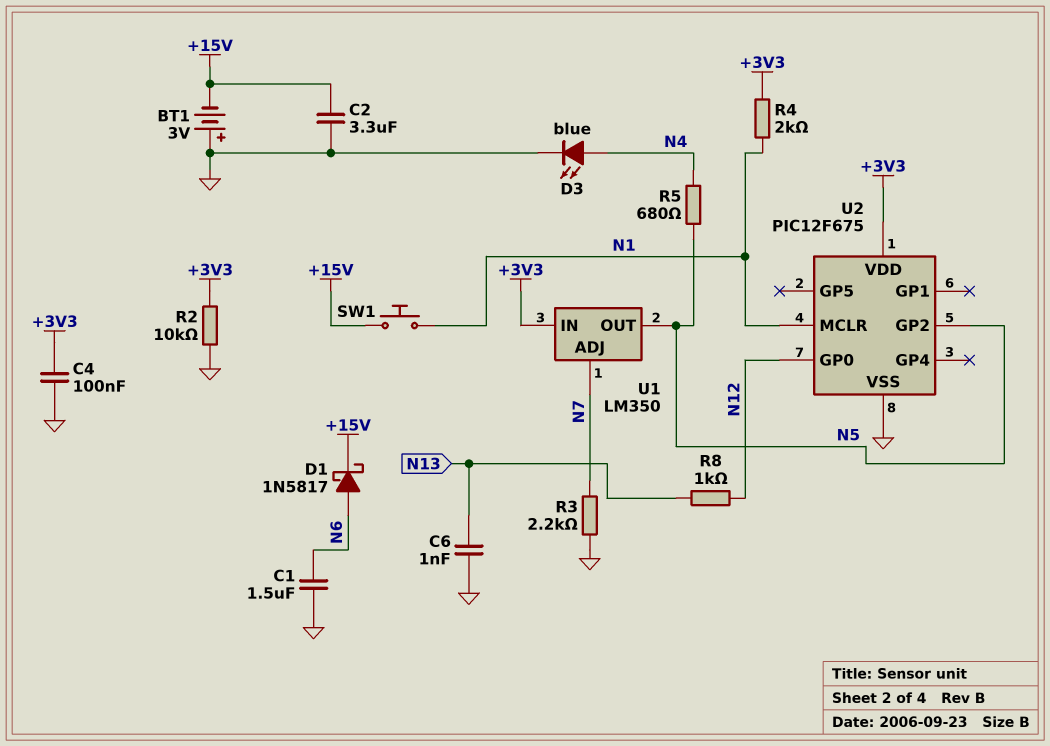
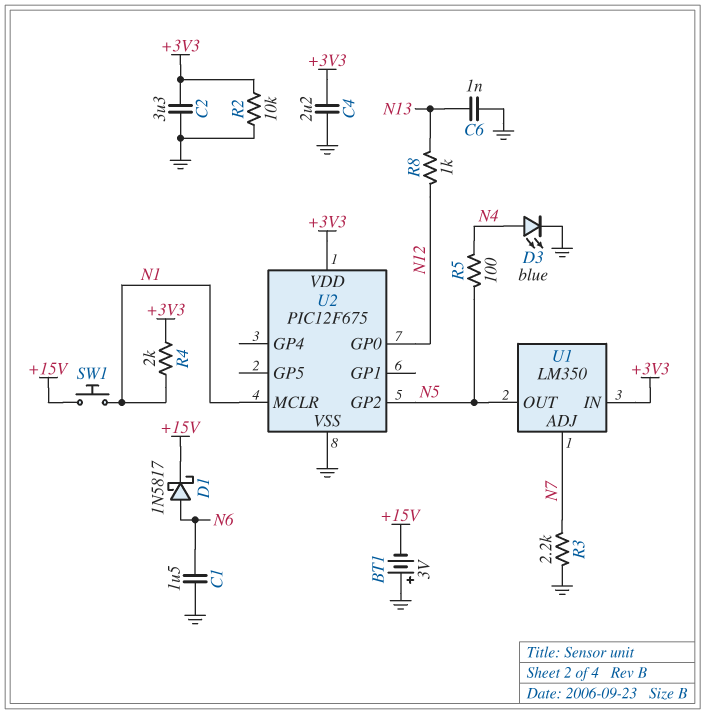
C2: 3.3uF (+15V, GND) -> 3.3uF (+3V3, GND)
C4: 100nF (+3V3, GND) -> 2.2uF (+3V3, GND)
R5: 680 (N4, N5) -> 100 (N4, N5)

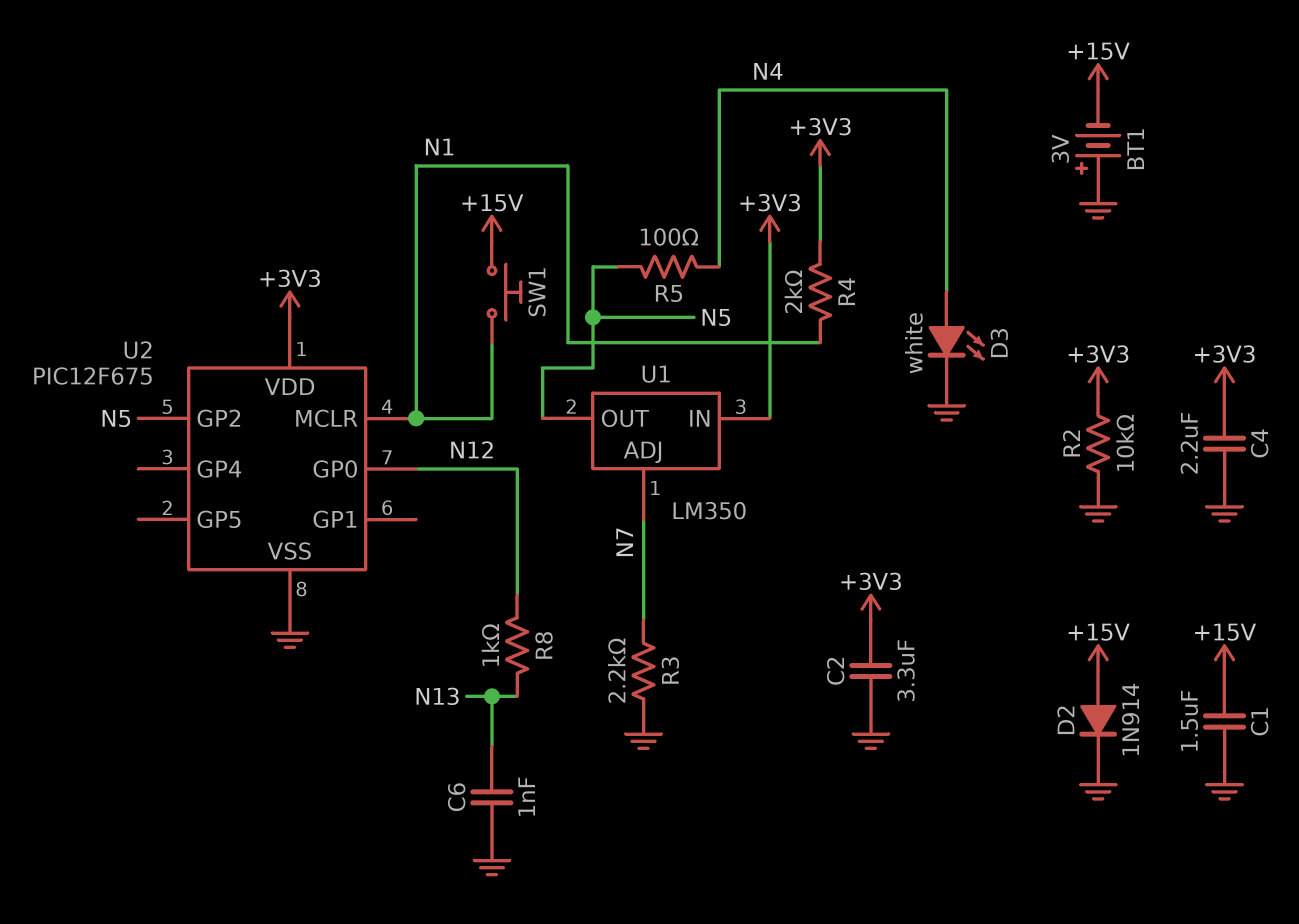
C1: 1.5uF (GND, N6) -> 1.5uF (+15V, GND)
D1: schottky 1N5817 (A N6, K +15V) -> none
D2: none -> diode 1N914 (A +15V, K GND)
D3: LED blue (A N4, K GND) -> LED white (A N4, K GND)

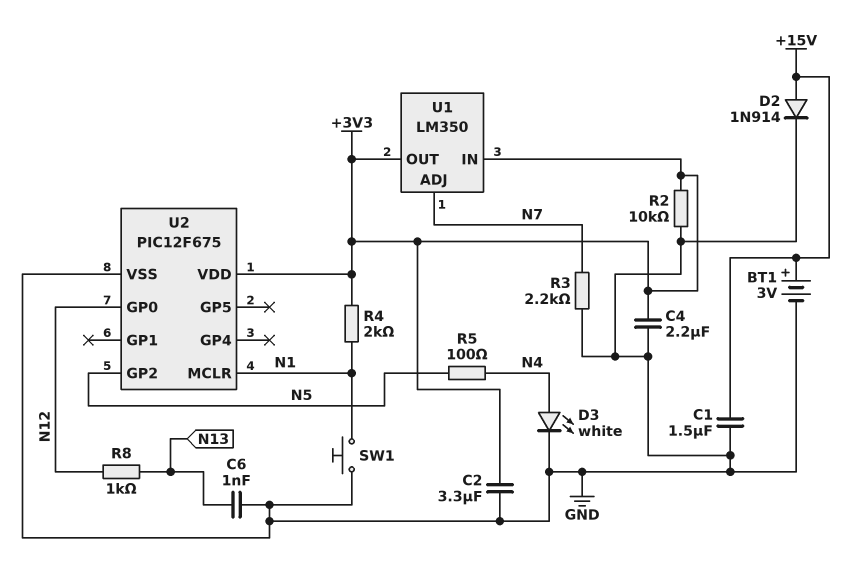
BT1: 3V (plus GND, minus +15V) -> 3V (plus +15V, minus GND)
SW1: button (+15V, N1) -> button (GND, N1)
U1 pin OUT: N5 -> +3V3

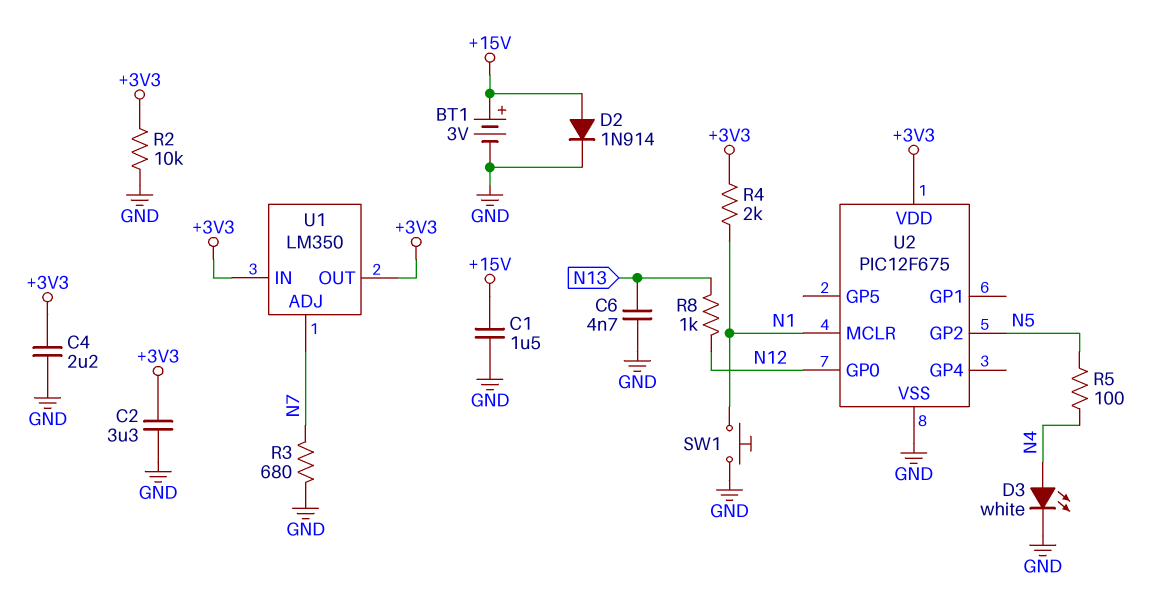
C6: 1nF (GND, N13) -> 4.7nF (GND, N13)
R3: 2.2k (GND, N7) -> 680 (GND, N7)

